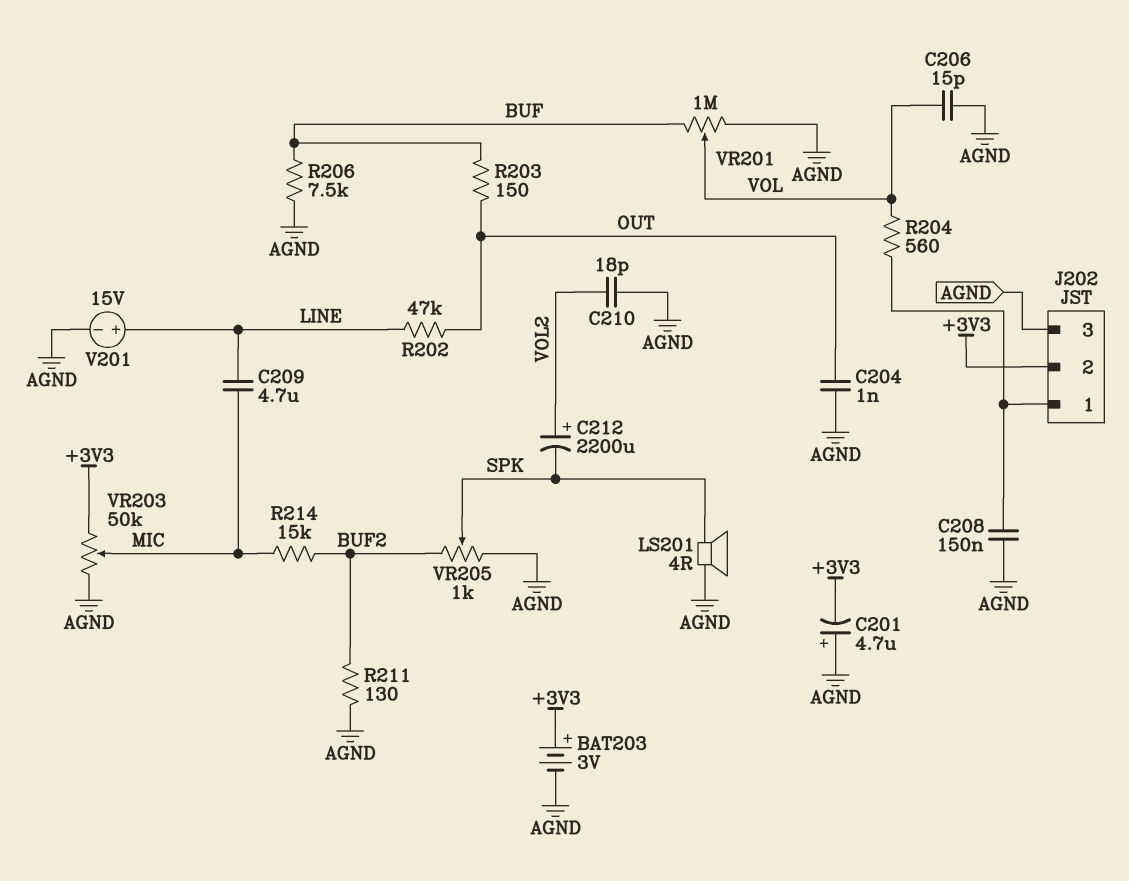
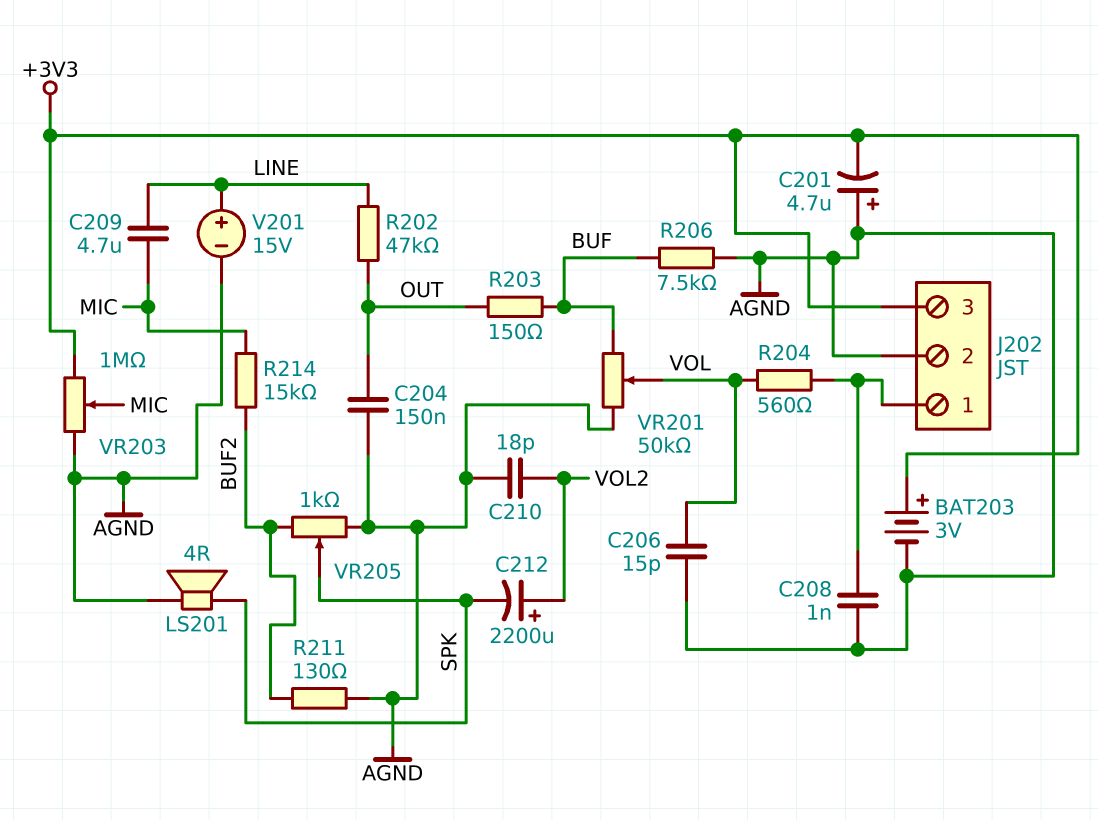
C204: 1nF (AGND, OUT) -> 150nF (AGND, OUT)
C208: 150nF (AGND, J202/1) -> 1nF (AGND, J202/1)
J202 pin 2: +3V3 -> AGND
J202 pin 3: AGND -> +3V3
VR201: 1M (AGND, BUF, wiper VOL) -> 50k (AGND, BUF, wiper VOL)
VR203: 50k (+3V3, AGND, wiper MIC) -> 1M (+3V3, AGND, wiper MIC)

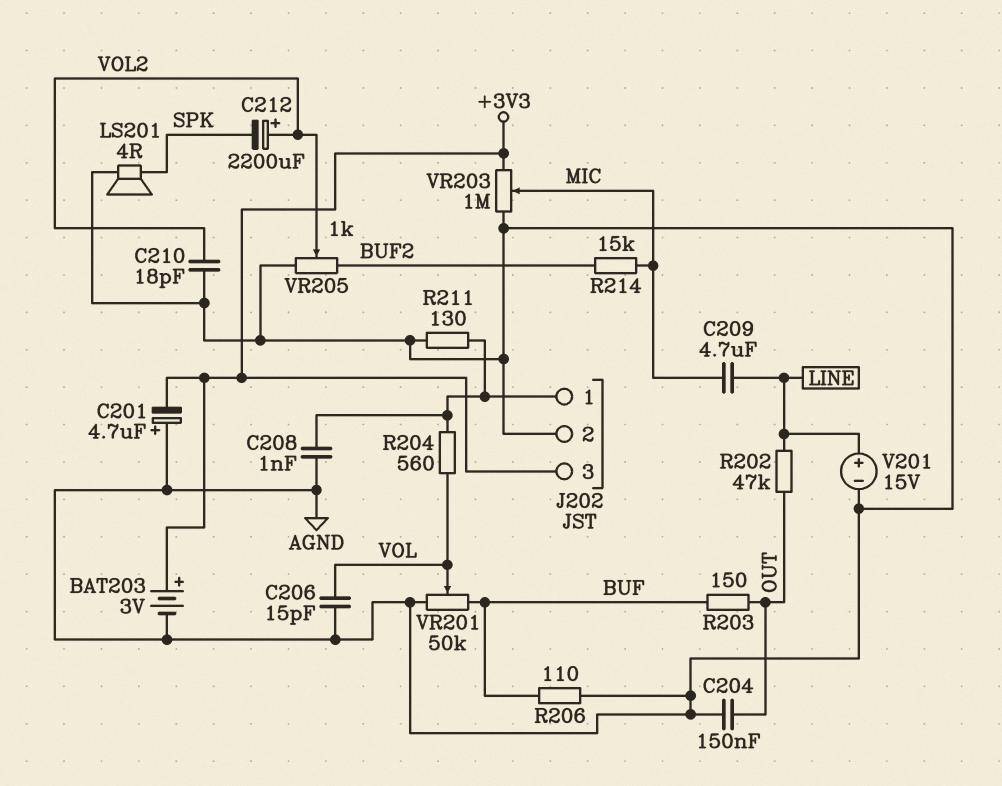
R206: 7.5k (AGND, BUF) -> 110 (AGND, BUF)
R211: 130 (AGND, BUF2) -> 130 (AGND, J202/1)
VR205: 1k (AGND, BUF2, wiper SPK) -> 1k (AGND, BUF2, wiper VOL2)

